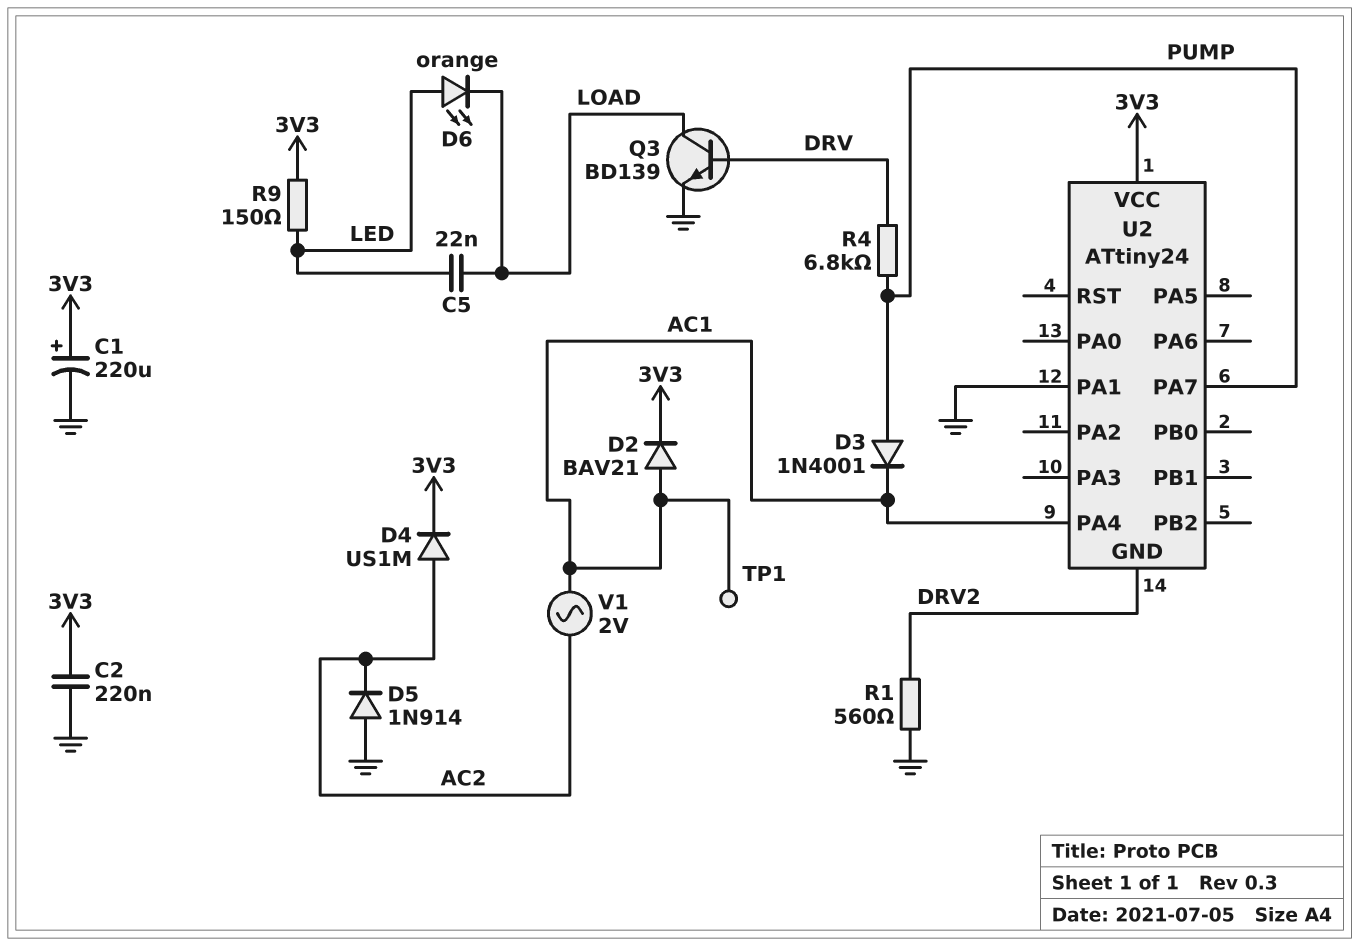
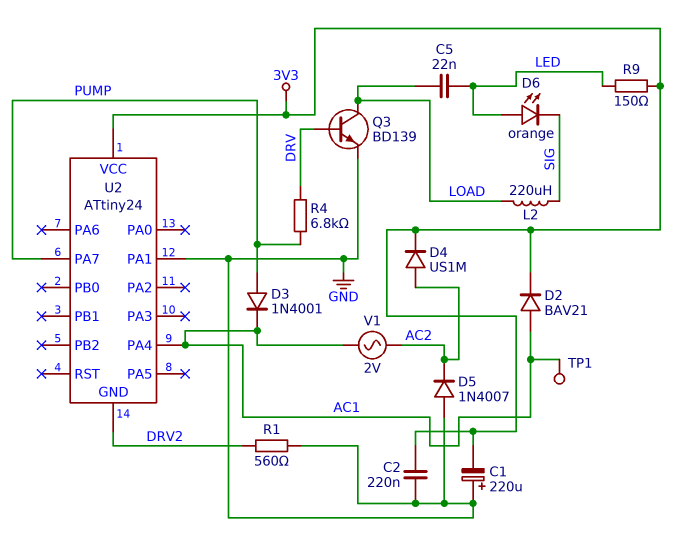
C1: 220uF (plus 3V3, minus GND) -> 220uF (plus GND, minus 3V3)
D5: diode 1N914 (A GND, K AC2) -> diode 1N4007 (A GND, K AC2)
D6: LED orange (A LED, K LOAD) -> LED orange (A LED, K SIG)
L2: none -> 220uH (LOAD, SIG)

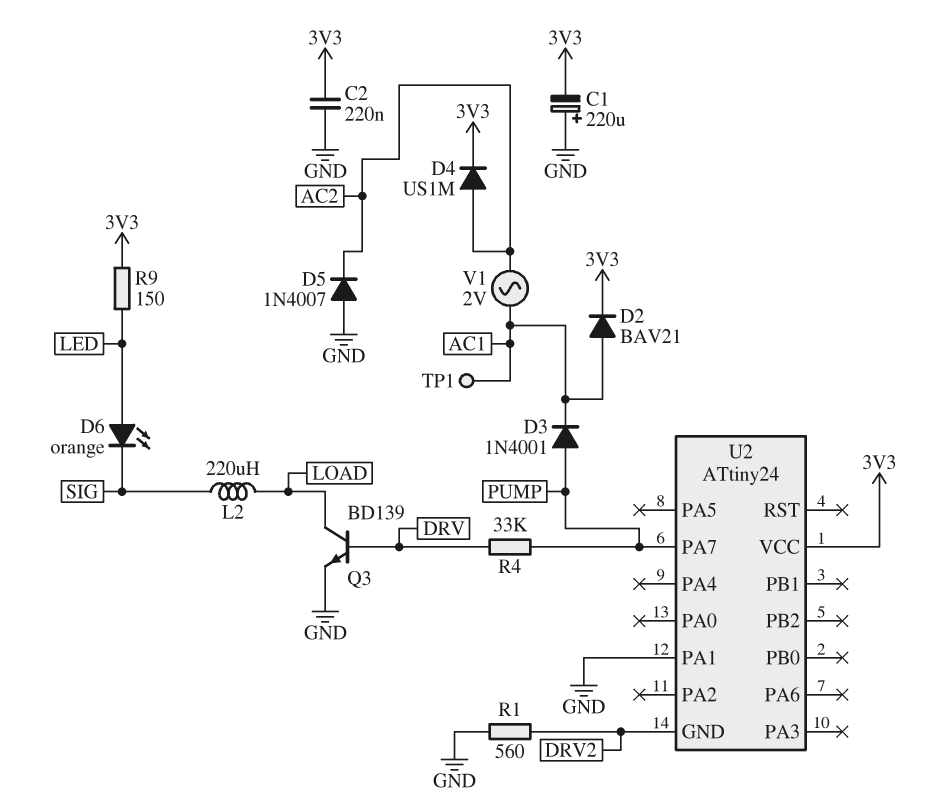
C5: 22nF (LED, LOAD) -> none
R4: 6.8k (DRV, PUMP) -> 33k (DRV, PUMP)
U2 pin PA4: AC1 -> none

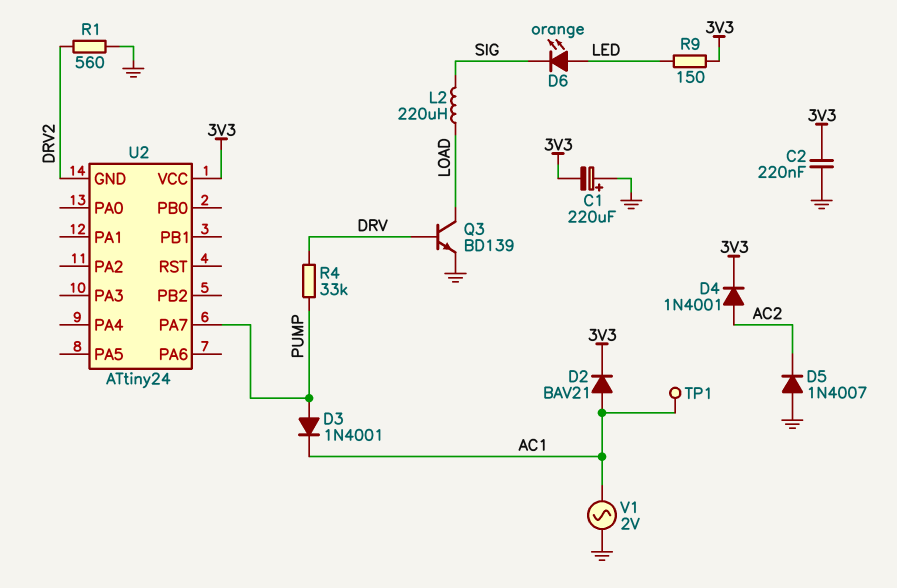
D4: diode US1M (A AC2, K 3V3) -> diode 1N4001 (A AC2, K 3V3)
U2 pin PA1: GND -> none
V1: AC 2V (AC1, AC2) -> AC 2V (AC1, GND)

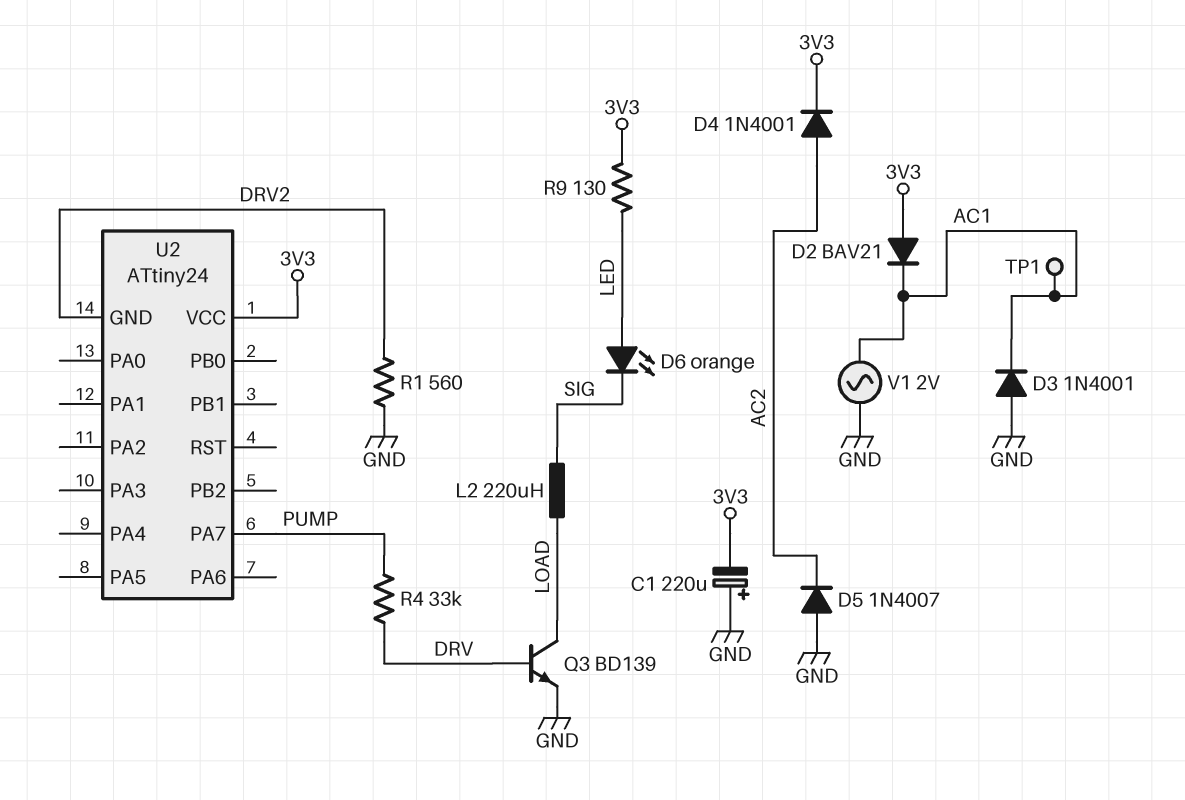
C2: 220nF (3V3, GND) -> none
D2: diode BAV21 (A AC1, K 3V3) -> diode BAV21 (A 3V3, K AC1)
D3: diode 1N4001 (A PUMP, K AC1) -> diode 1N4001 (A GND, K AC1)
R9: 150 (3V3, LED) -> 130 (3V3, LED)

